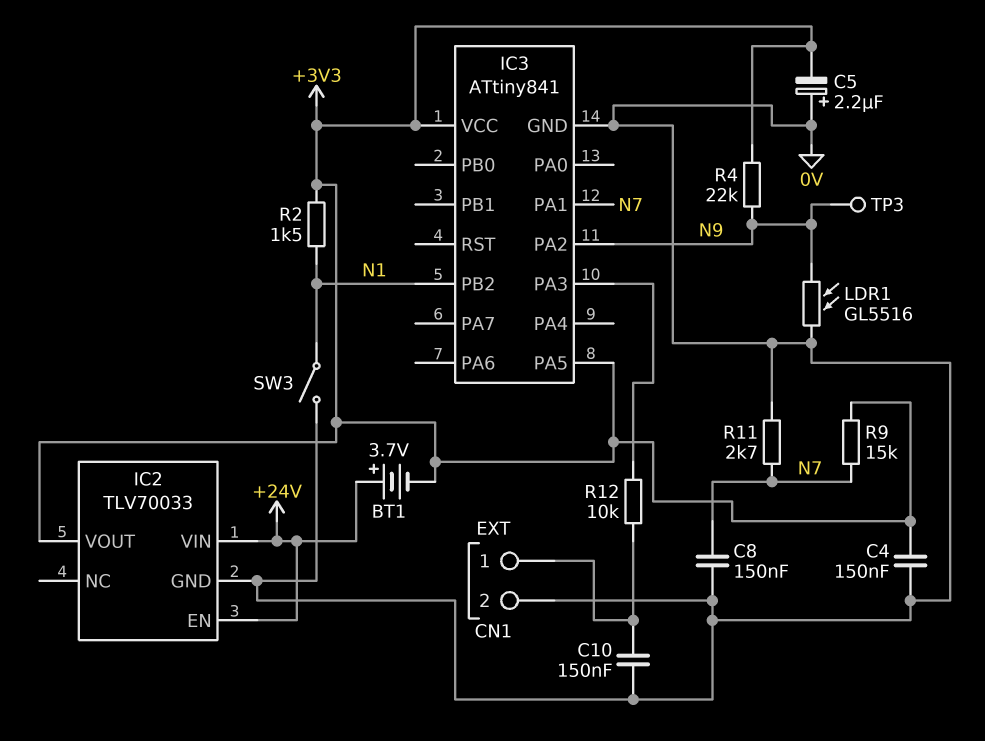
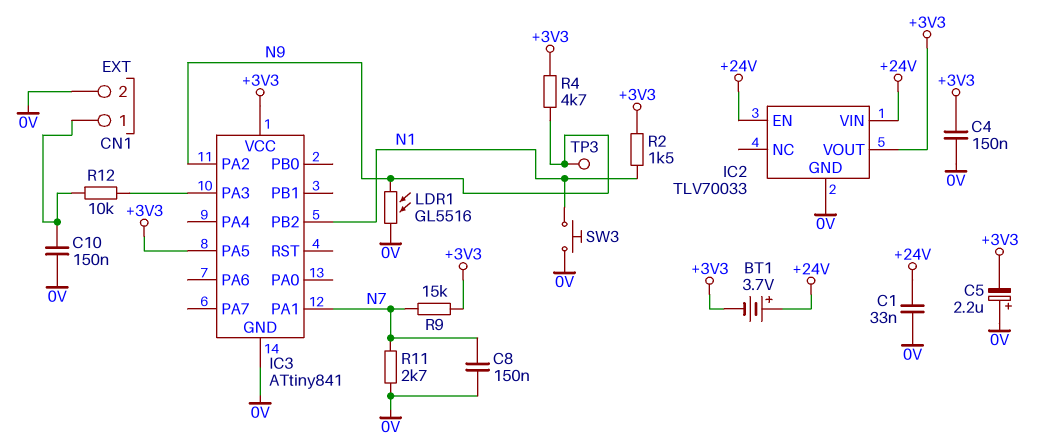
C1: none -> 33nF (+24V, 0V)
R4: 22k (+3V3, N9) -> 4.7k (+3V3, N9)
SW3: switch (0V, N1) -> button (0V, N1)

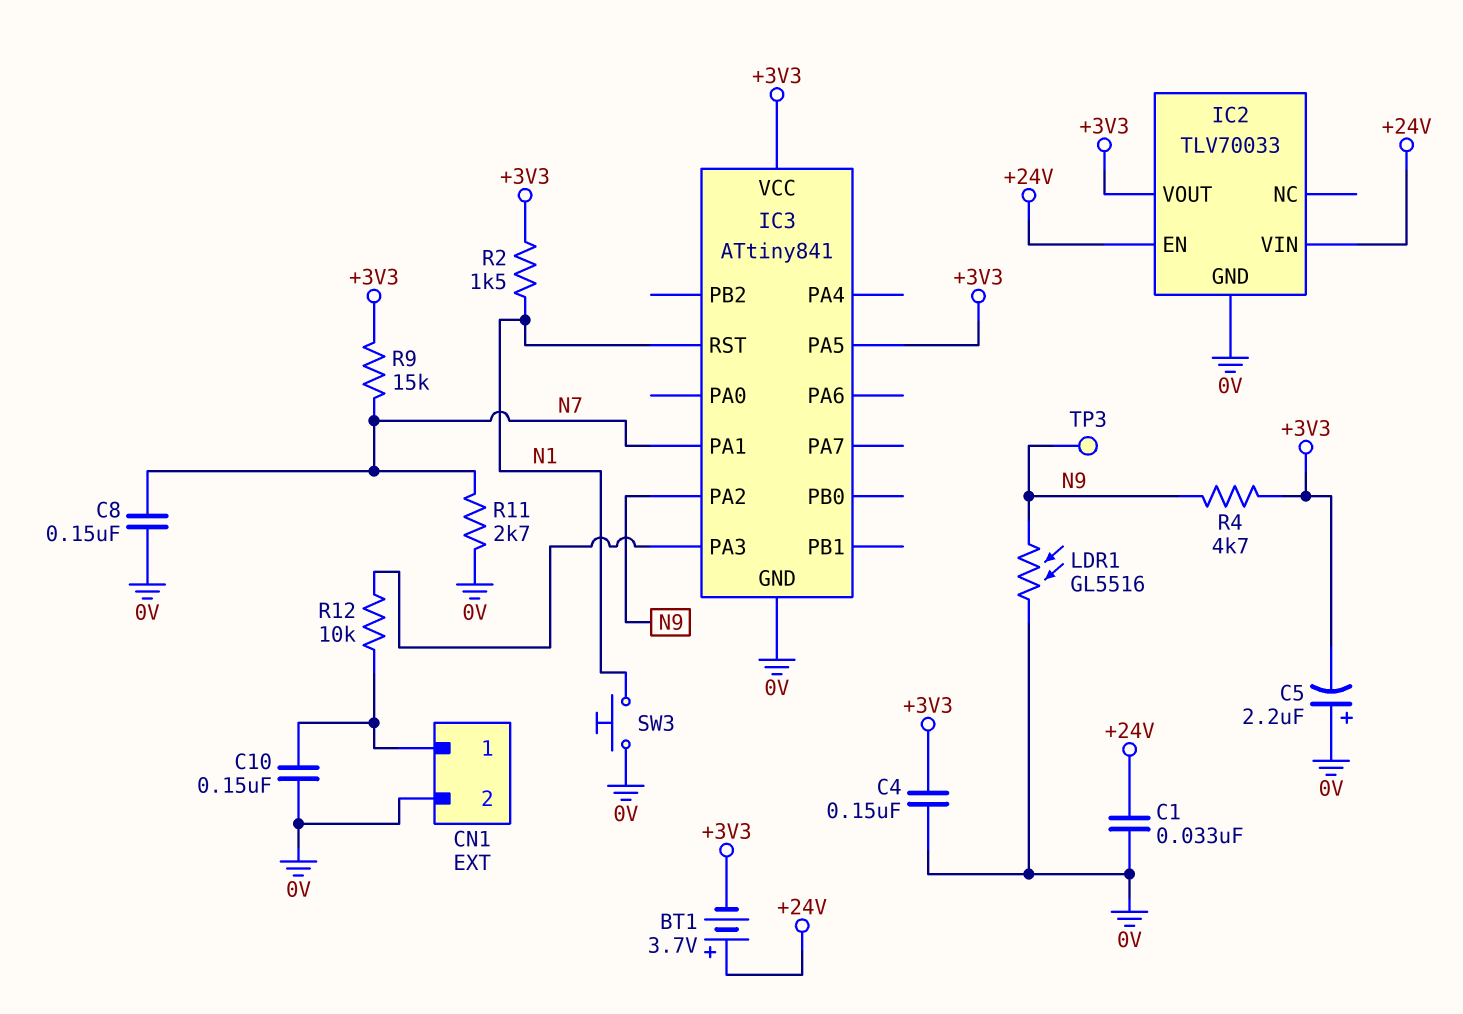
IC3 pin PB2: N1 -> none
IC3 pin RST: none -> N1

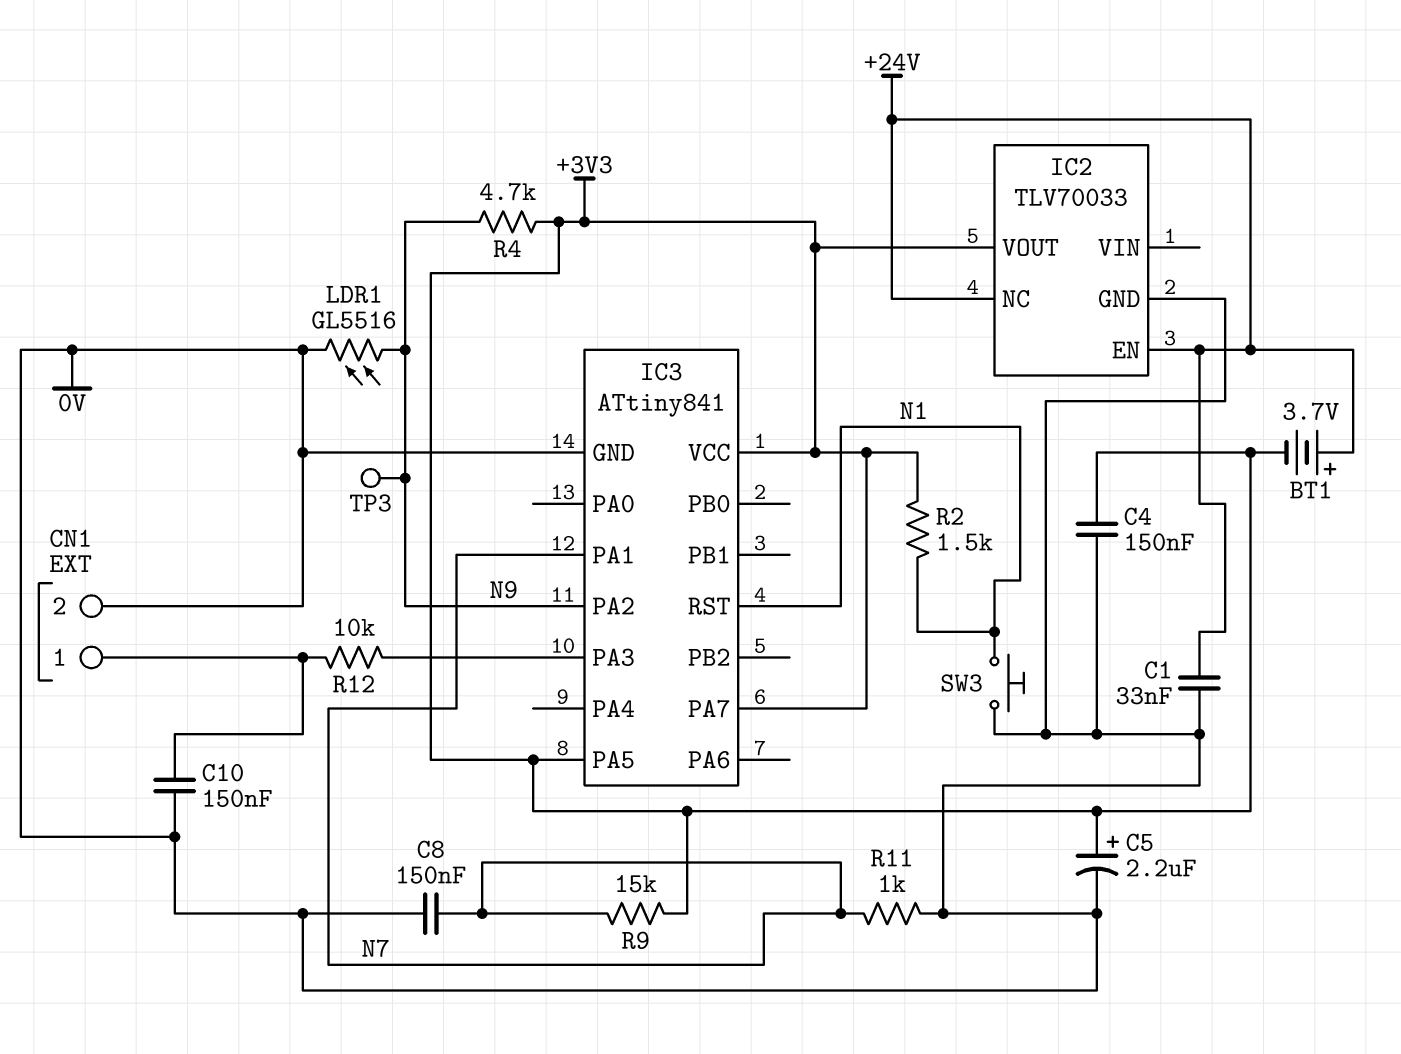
C5: 2.2uF (plus 0V, minus +3V3) -> 2.2uF (plus +3V3, minus 0V)
IC2 pin NC: none -> +24V
IC2 pin VIN: +24V -> none
IC3 pin PA7: none -> +3V3
R11: 2.7k (0V, N7) -> 1k (0V, N7)

